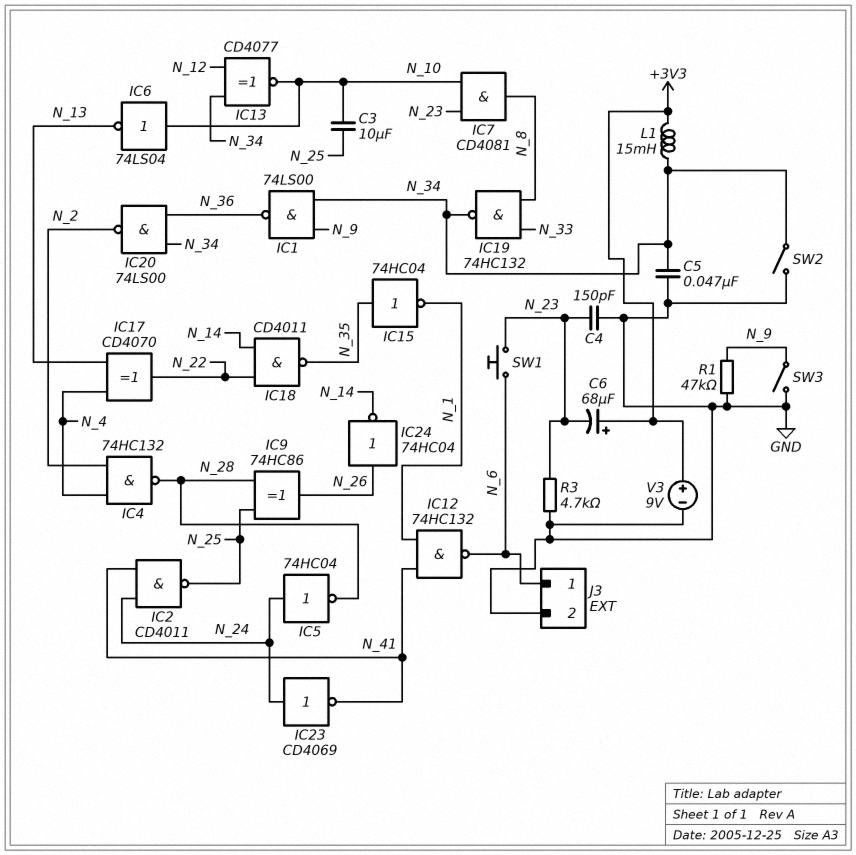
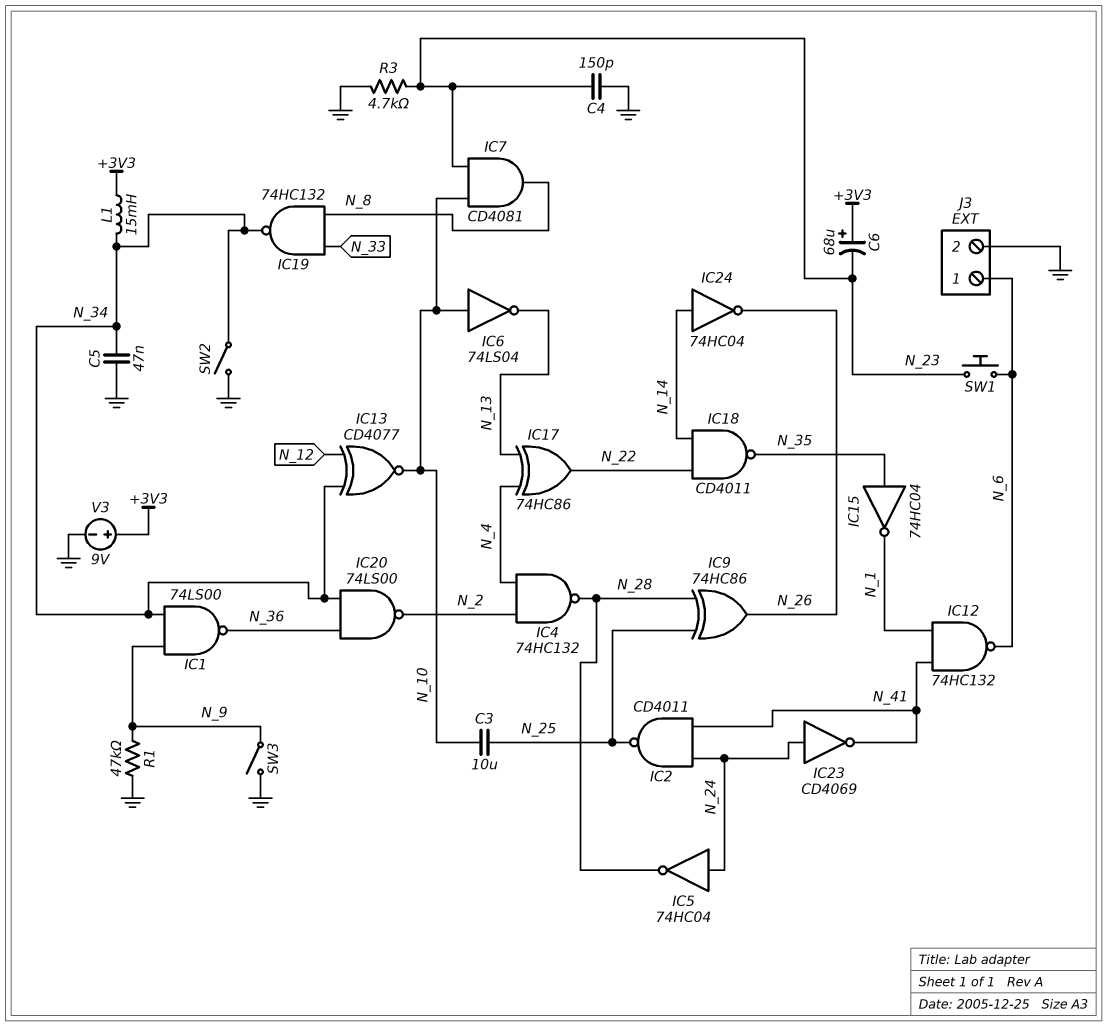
IC17: XOR CD4070 (in N_4, in N_13, out N_22) -> XOR 74HC86 (in N_4, in N_13, out N_22)
IC24: NOT 74HC04 (in N_26, out N_14) -> NOT 74HC04 (in N_14, out N_26)

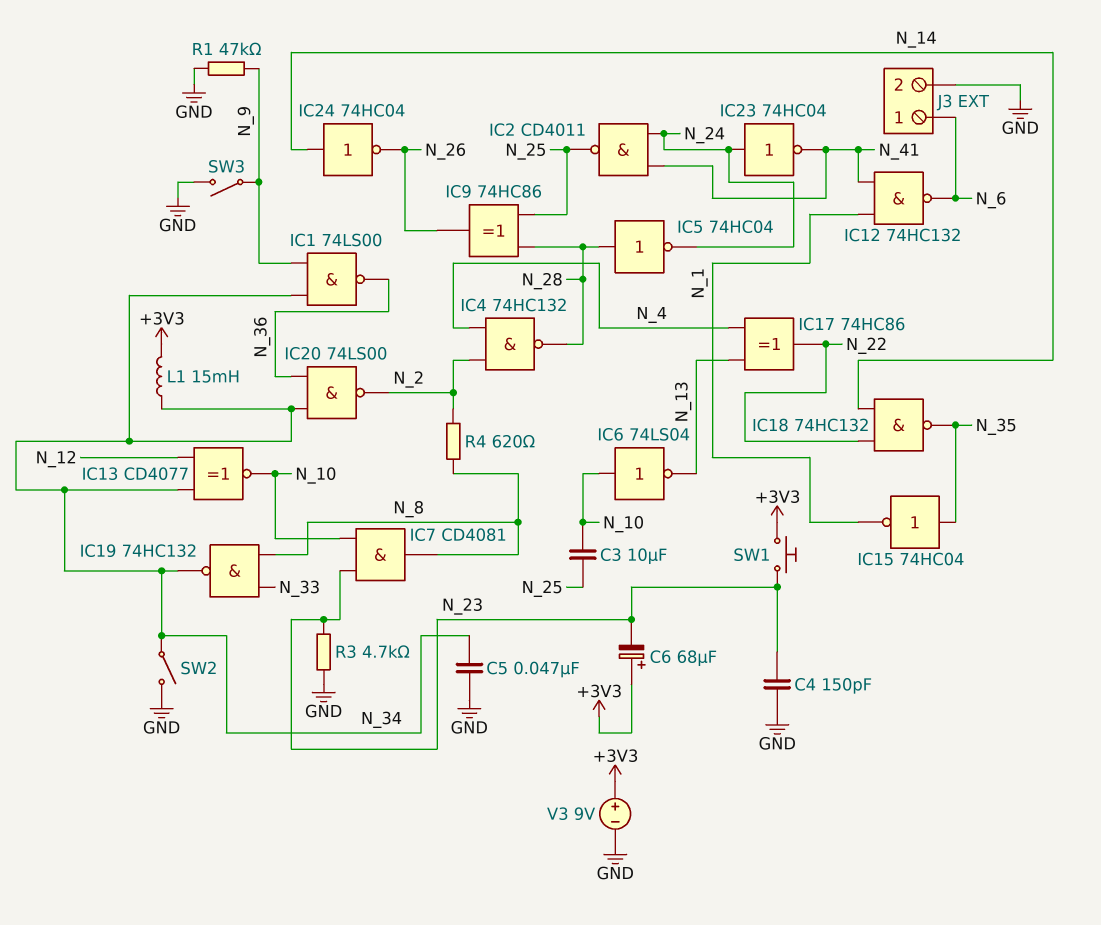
IC5: NOT 74HC04 (in N_24, out N_28) -> NOT 74HC04 (in N_28, out N_24)
IC18: NAND CD4011 (in N_14, in N_22, out N_35) -> NAND 74HC132 (in N_14, in N_22, out N_35)
IC23: NOT CD4069 (in N_24, out N_41) -> NOT 74HC04 (in N_24, out N_41)
R4: none -> 620 (N_2, N_8)
SW1: button (N_6, N_23) -> button (+3V3, N_23)

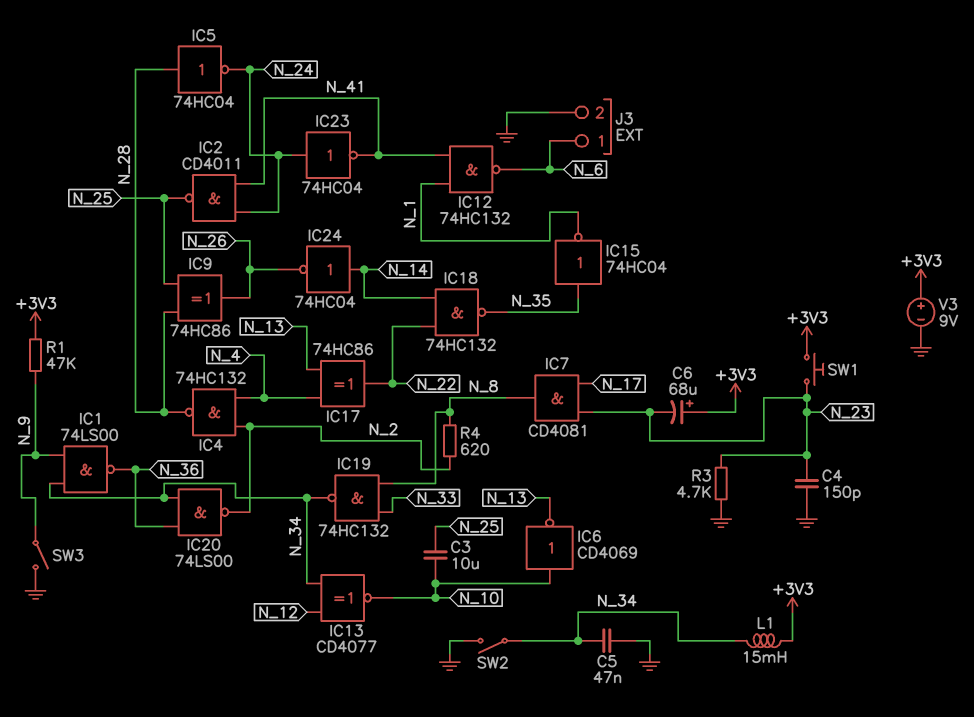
IC6: NOT 74LS04 (in N_10, out N_13) -> NOT CD4069 (in N_10, out N_13)
IC7: AND CD4081 (in N_10, in N_23, out N_8) -> AND CD4081 (in N_17, in N_23, out N_8)
R1: 47k (GND, N_9) -> 47k (+3V3, N_9)

